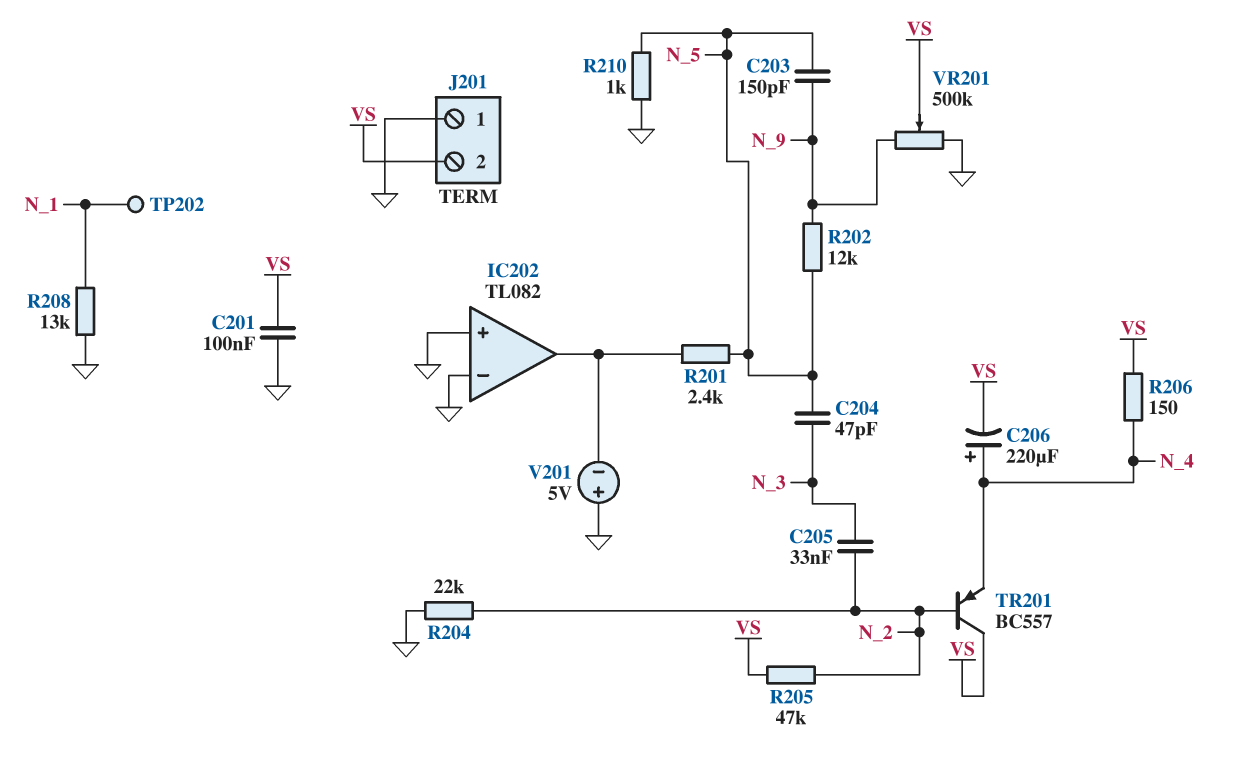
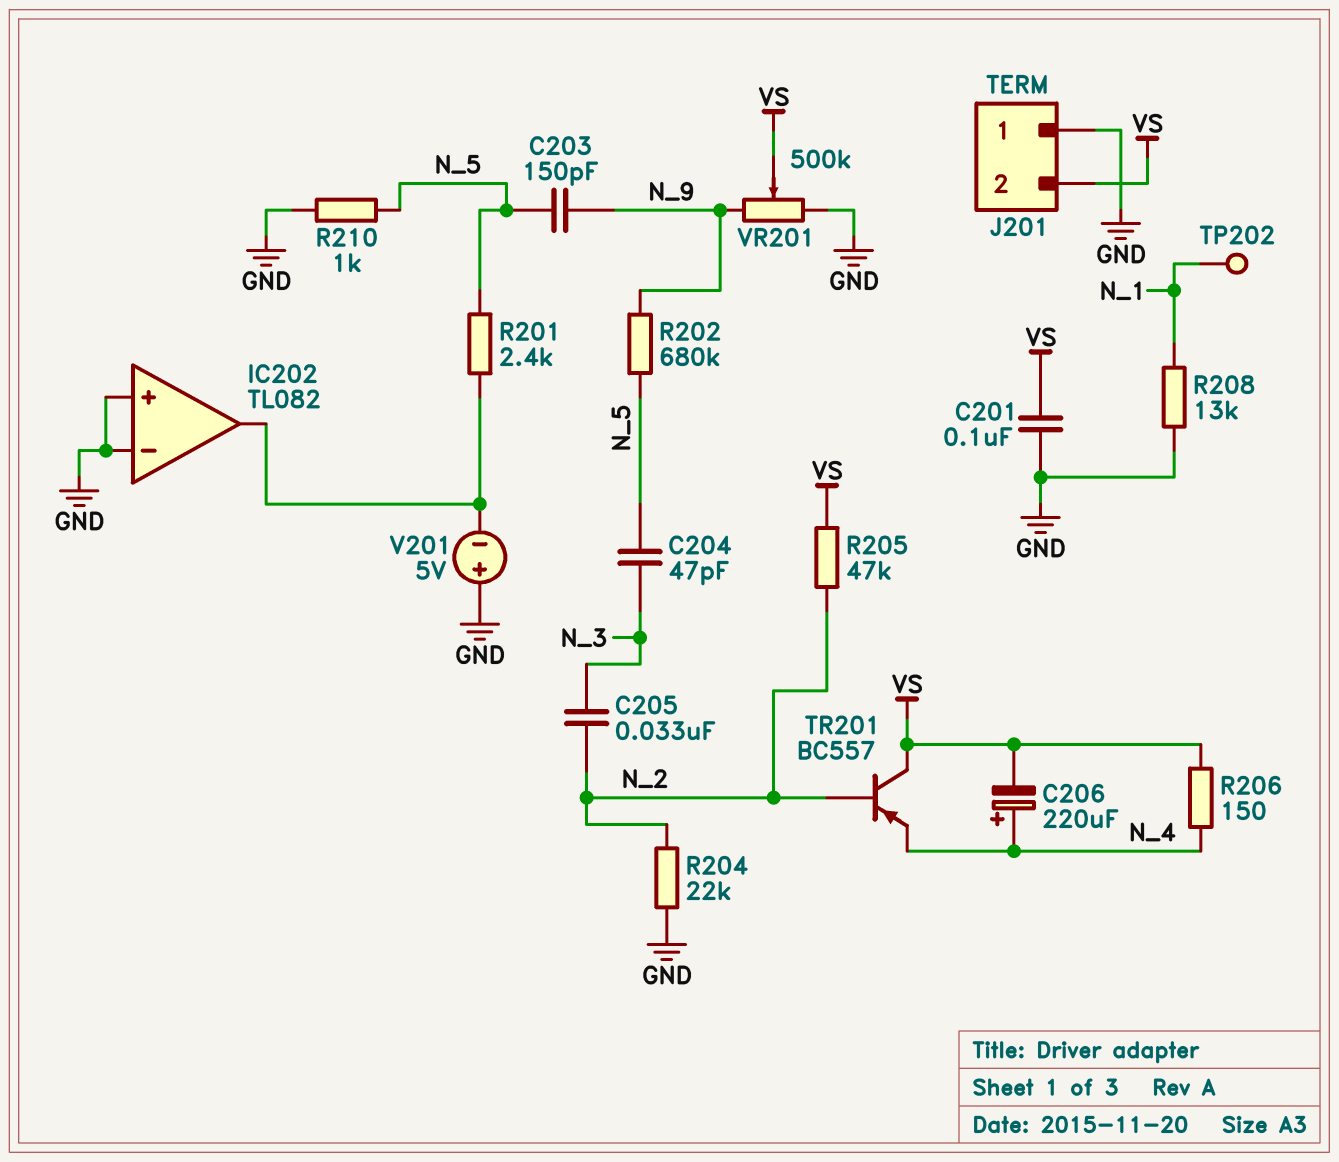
R202: 12k (N_5, N_9) -> 680k (N_5, N_9)

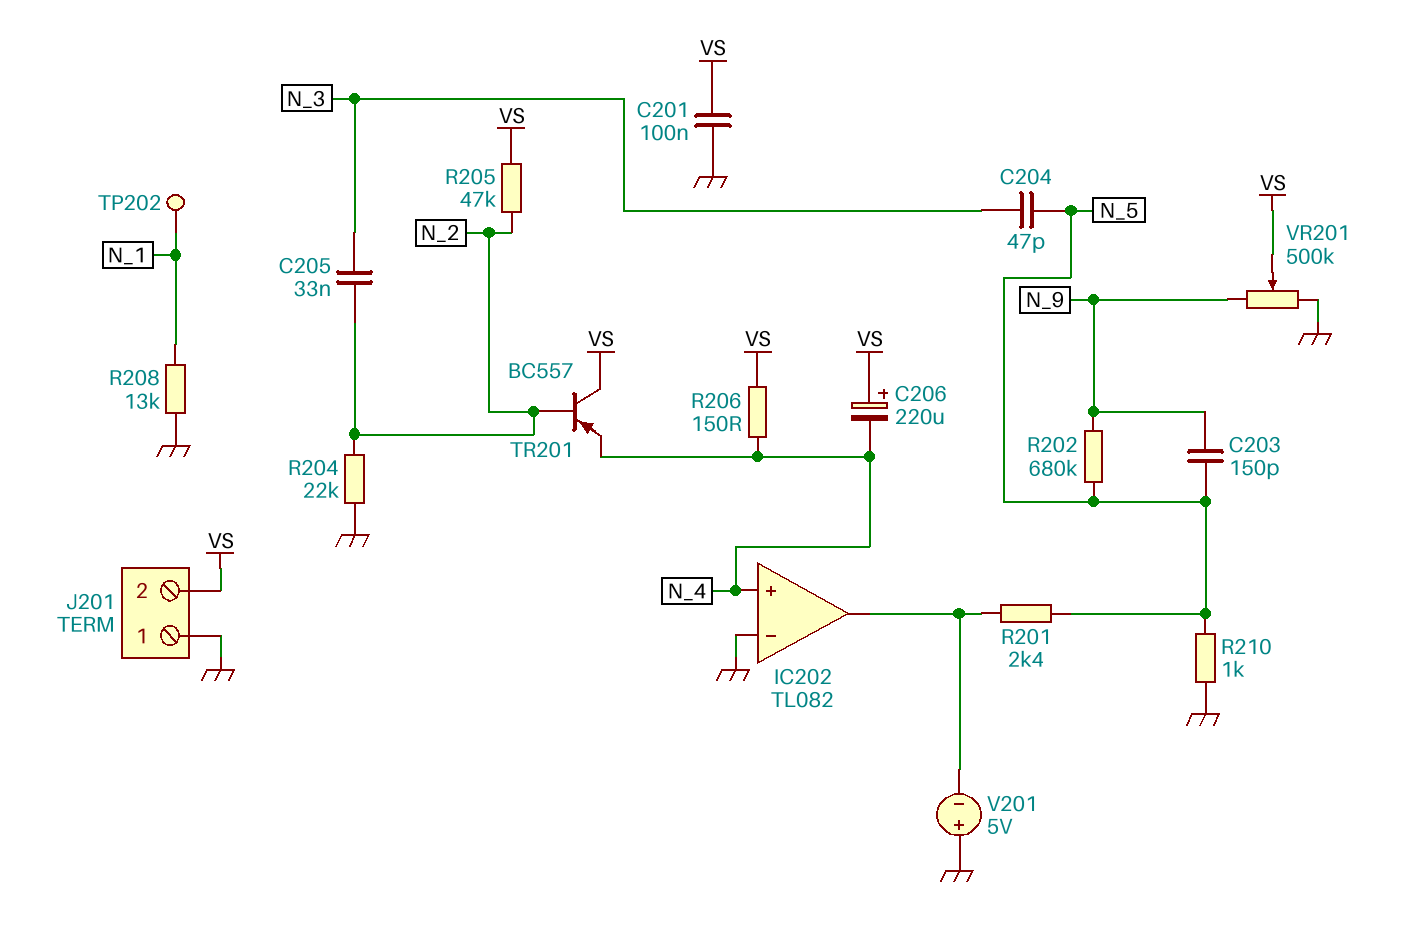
C206: 220uF (plus N_4, minus VS) -> 220uF (plus VS, minus N_4)
IC202 pin in+: GND -> N_4

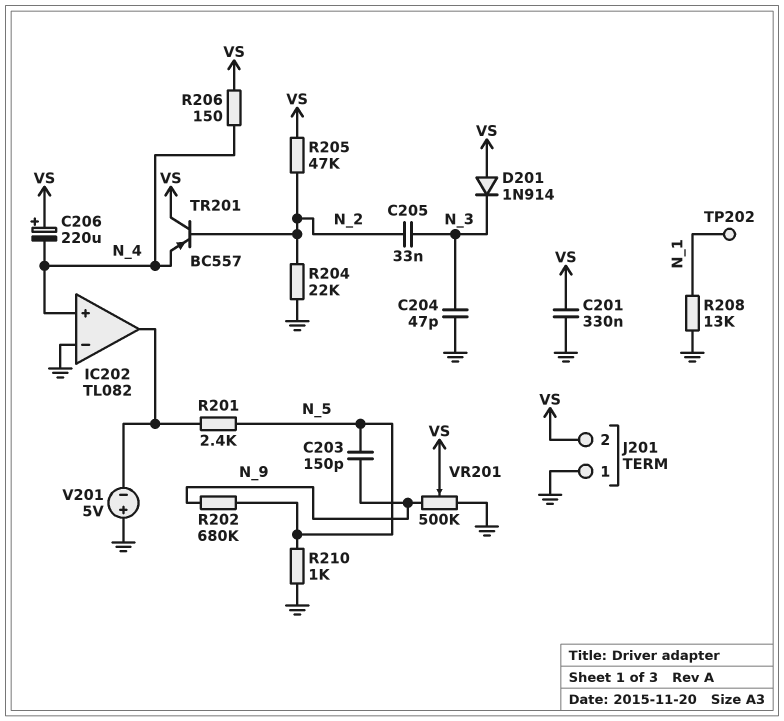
C201: 100nF (GND, VS) -> 330nF (GND, VS)
C204: 47pF (N_3, N_5) -> 47pF (GND, N_3)
D201: none -> diode 1N914 (A VS, K N_3)

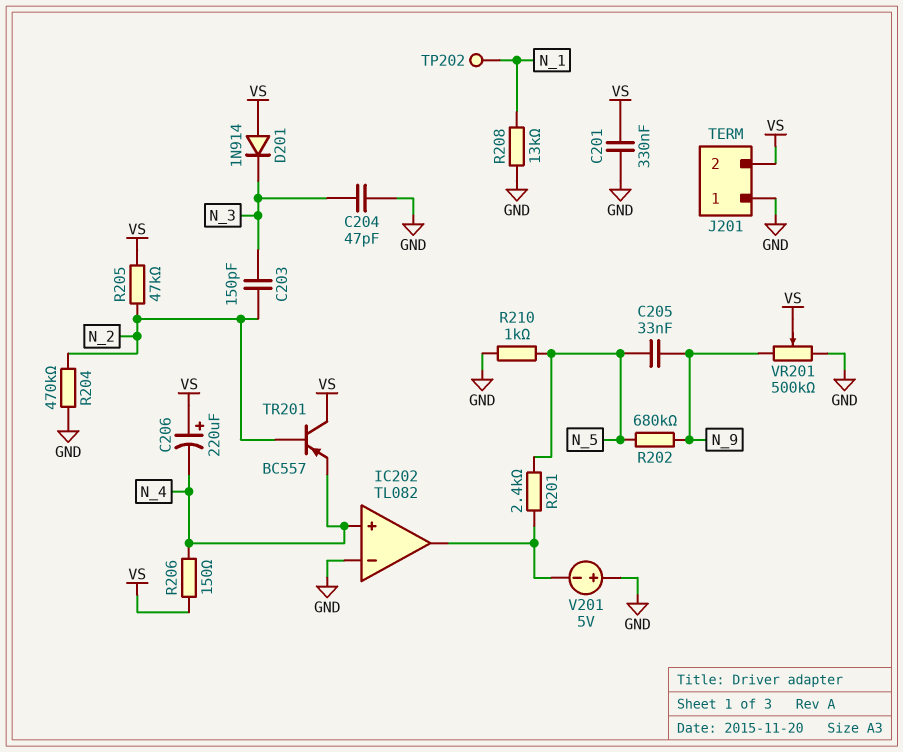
C203: 150pF (N_5, N_9) -> 150pF (N_2, N_3)
C205: 33nF (N_2, N_3) -> 33nF (N_5, N_9)
R204: 22k (GND, N_2) -> 470k (GND, N_2)

